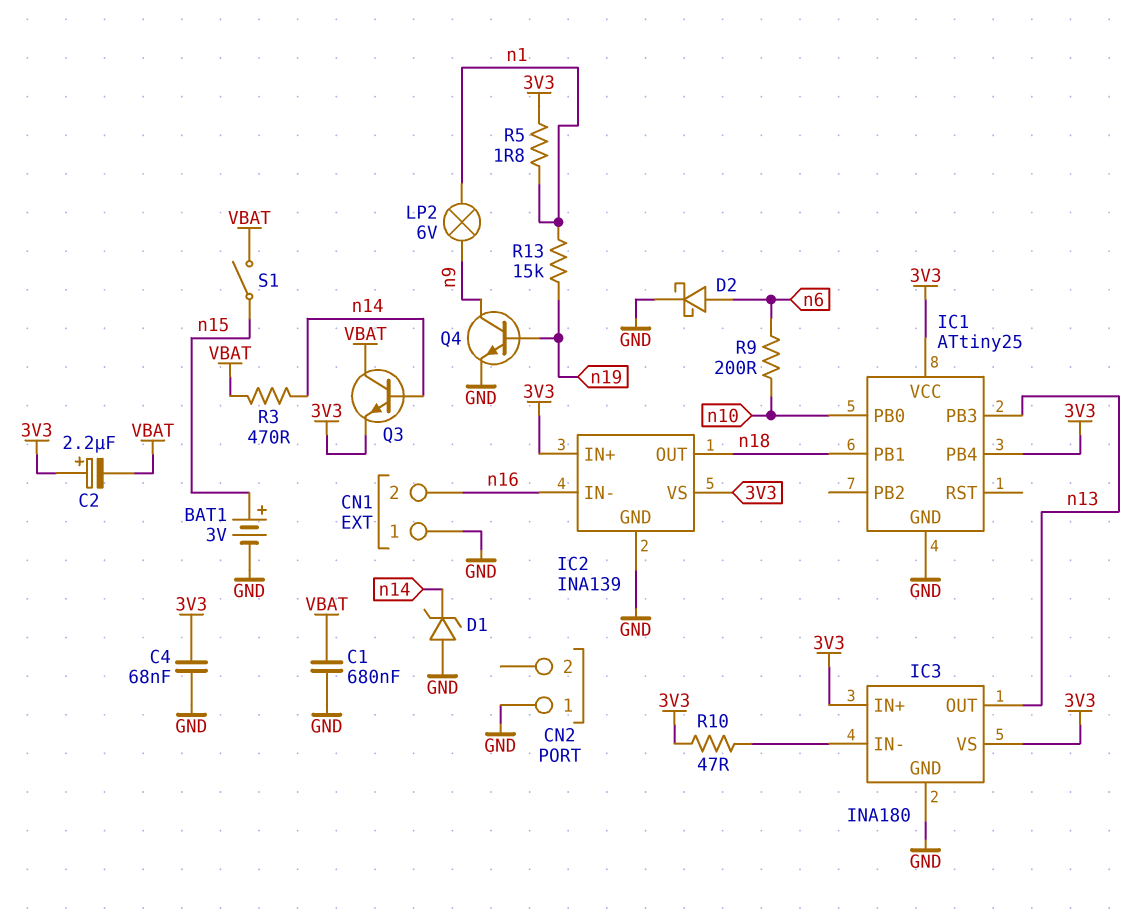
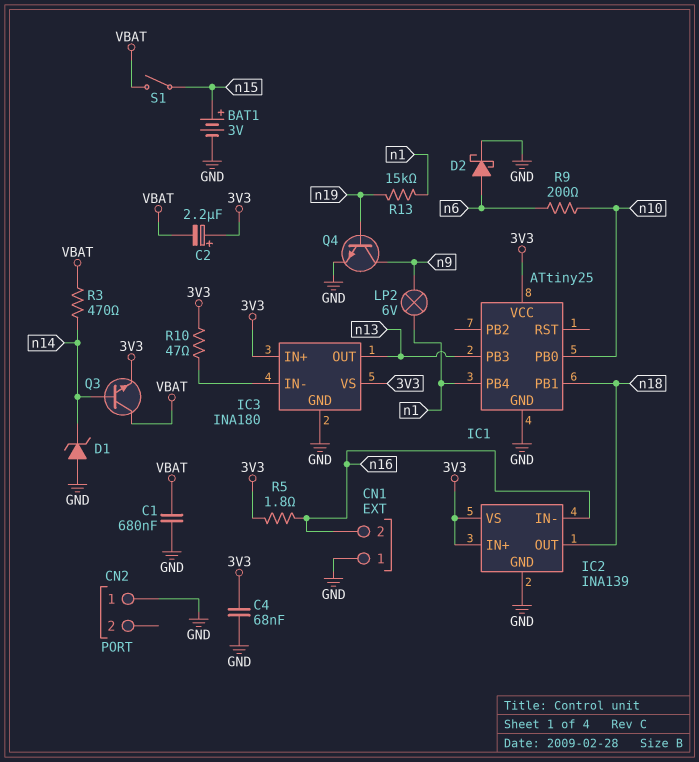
IC1 pin PB4: 3V3 -> n1
R5: 1.8 (3V3, n1) -> 1.8 (3V3, n16)

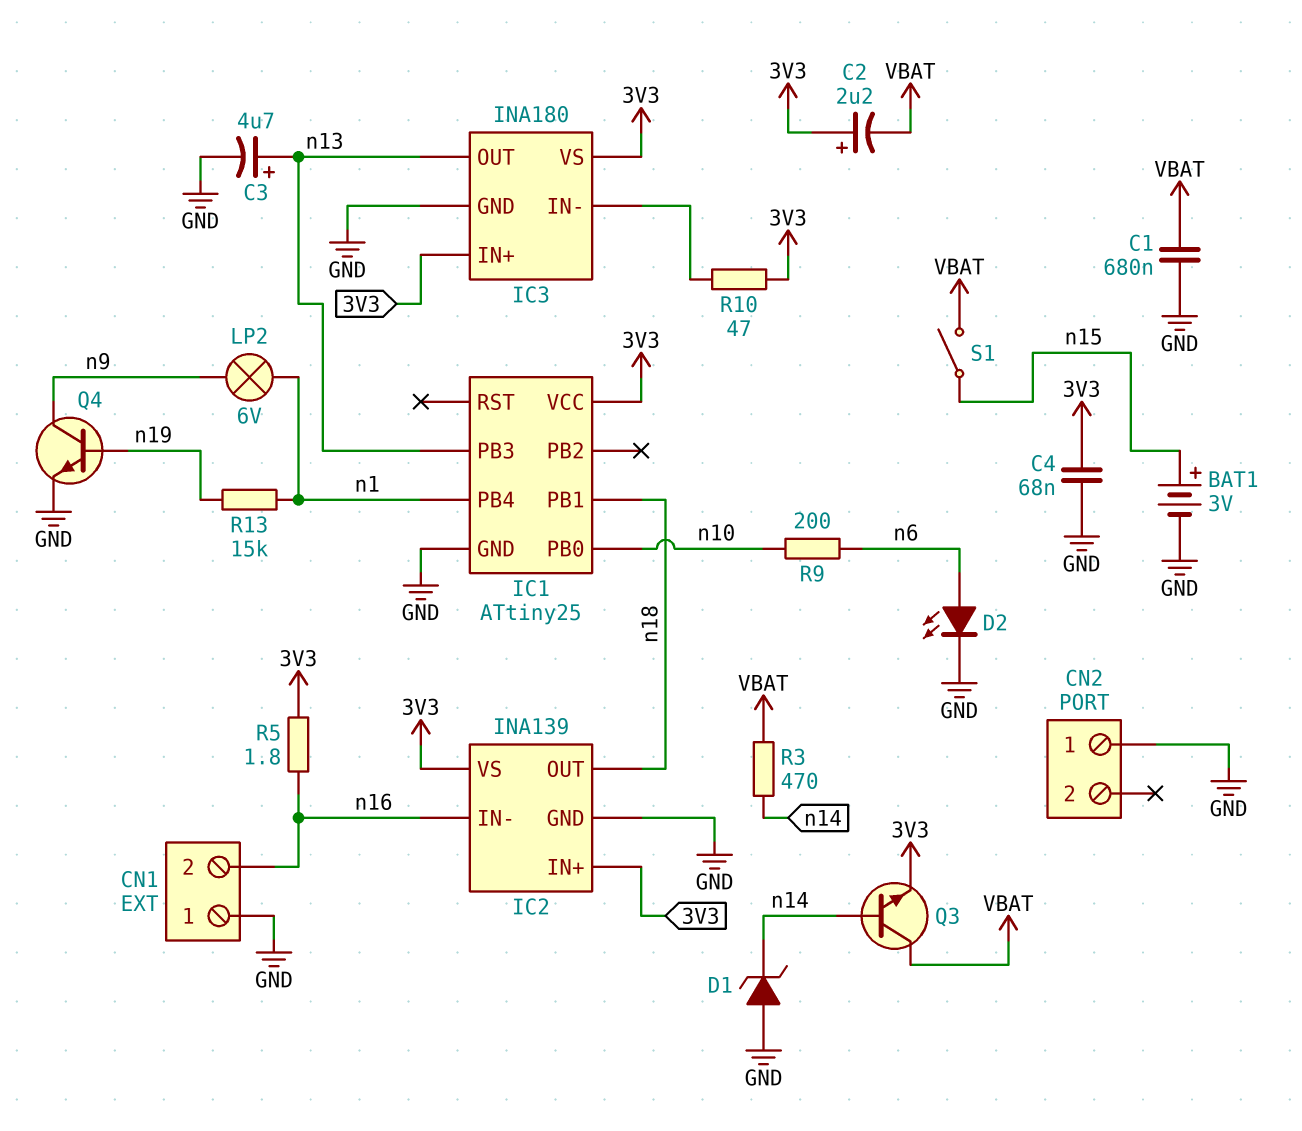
C3: none -> 4.7uF (plus n13, minus GND)
D2: schottky (A n6, K GND) -> LED (A n6, K GND)

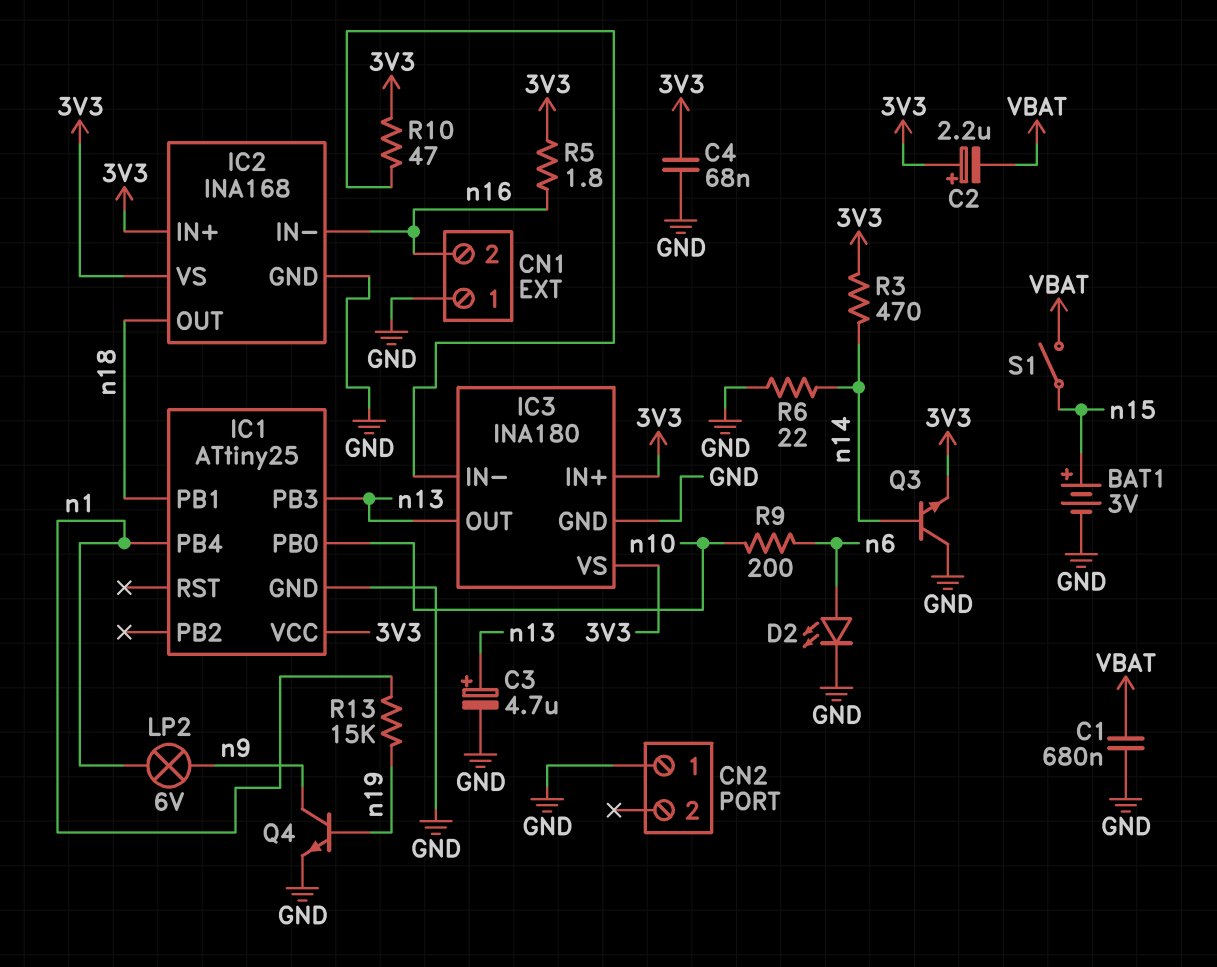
D1: zener (A GND, K n14) -> none
IC2: INA139 -> INA168
Q3: NPN (B n14, C VBAT, E 3V3) -> NPN (B n14, C GND, E 3V3)
R3: 470 (VBAT, n14) -> 470 (3V3, n14)
R6: none -> 22 (GND, n14)

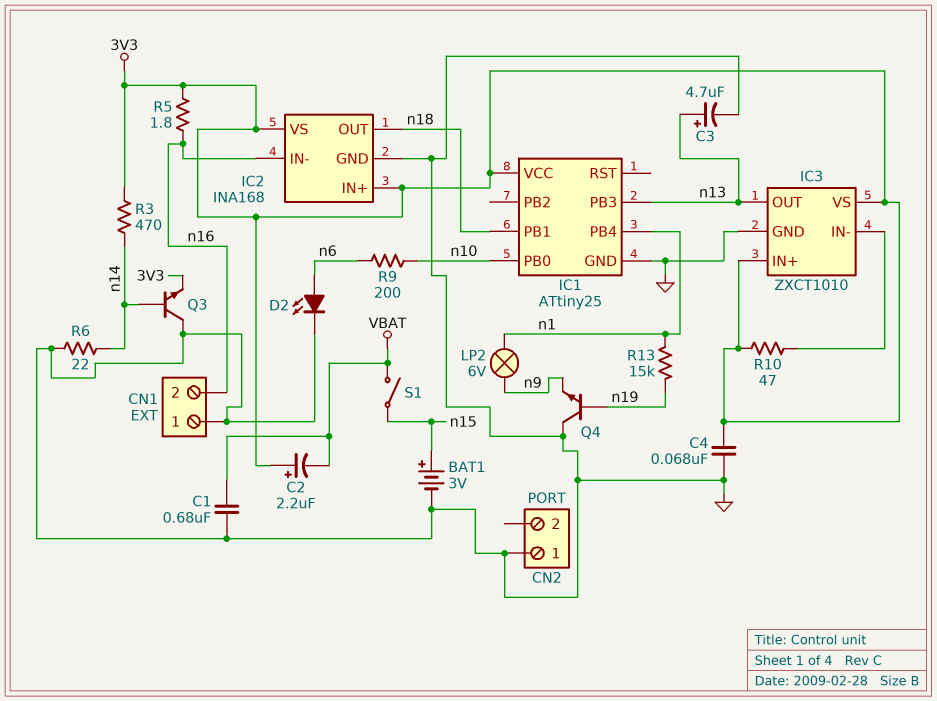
IC3: INA180 -> ZXCT1010
Q4: NPN (B n19, C n9, E GND) -> NPN (B n19, C GND, E n9)

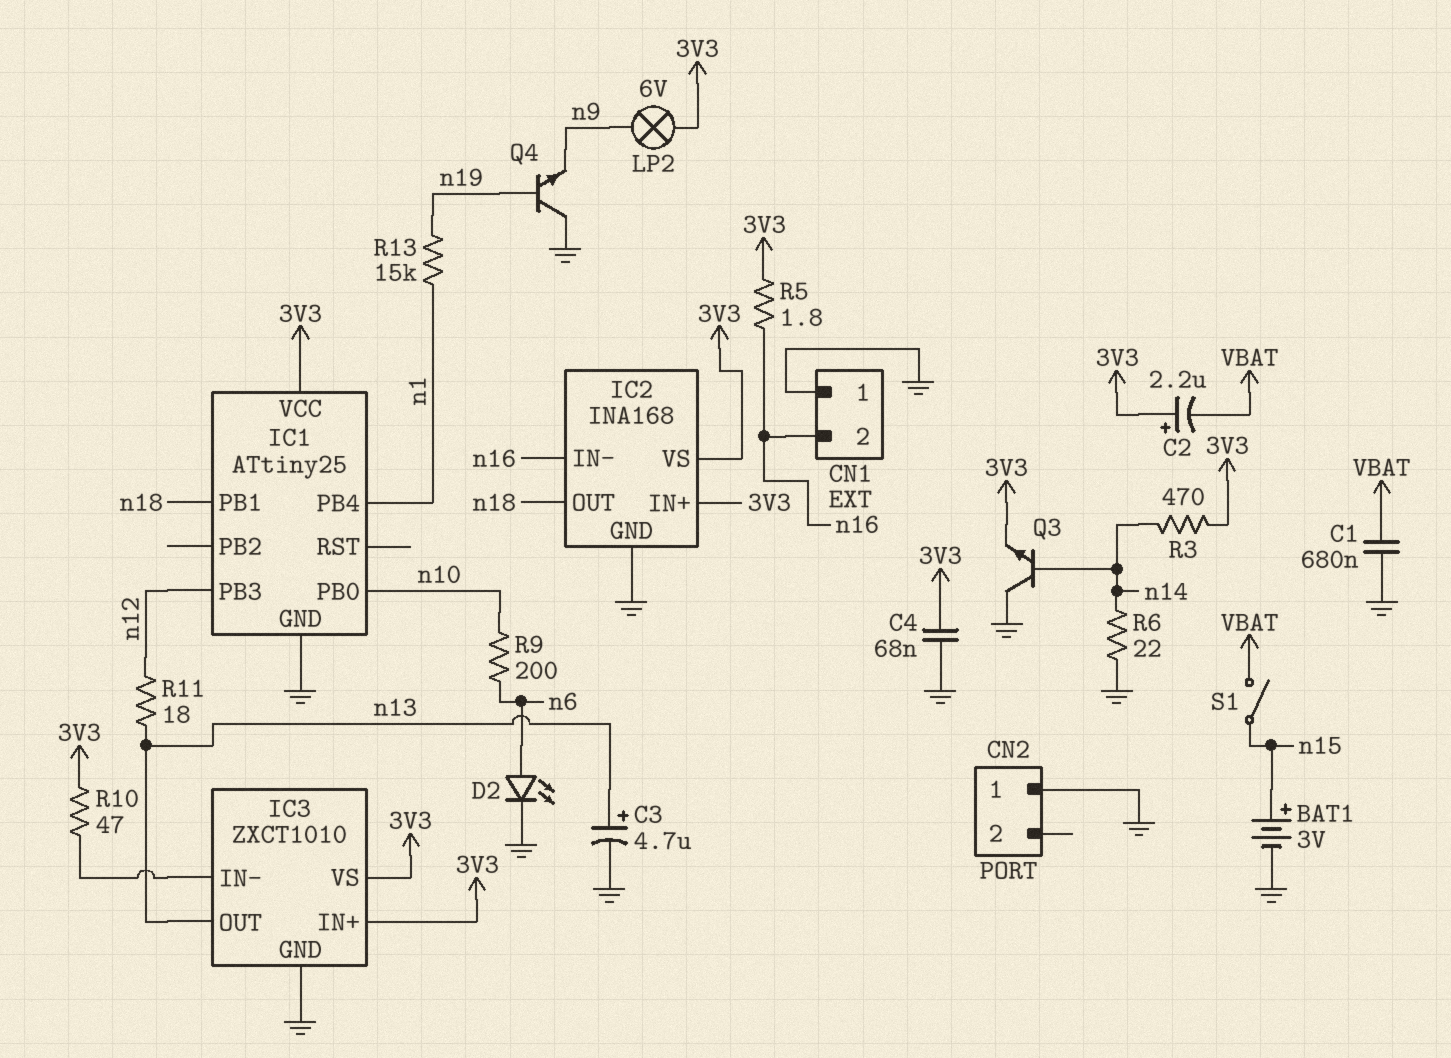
IC1 pin PB3: n13 -> n12
LP2: lamp 6V (n1, n9) -> lamp 6V (3V3, n9)
R11: none -> 18 (n12, n13)

